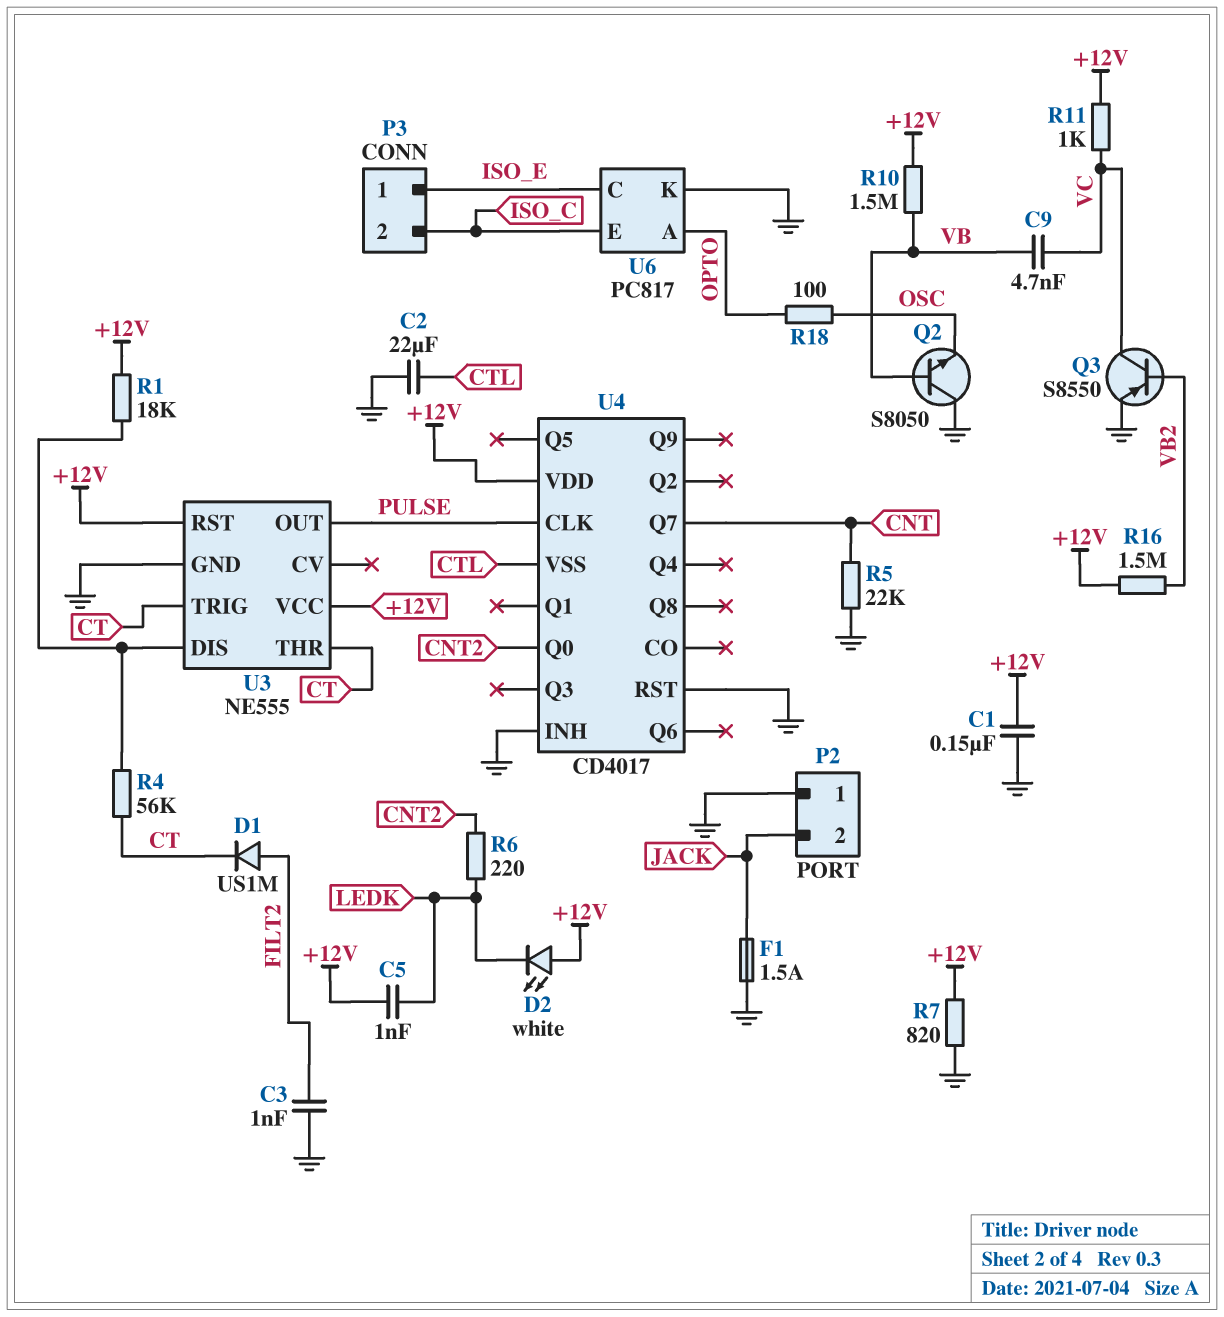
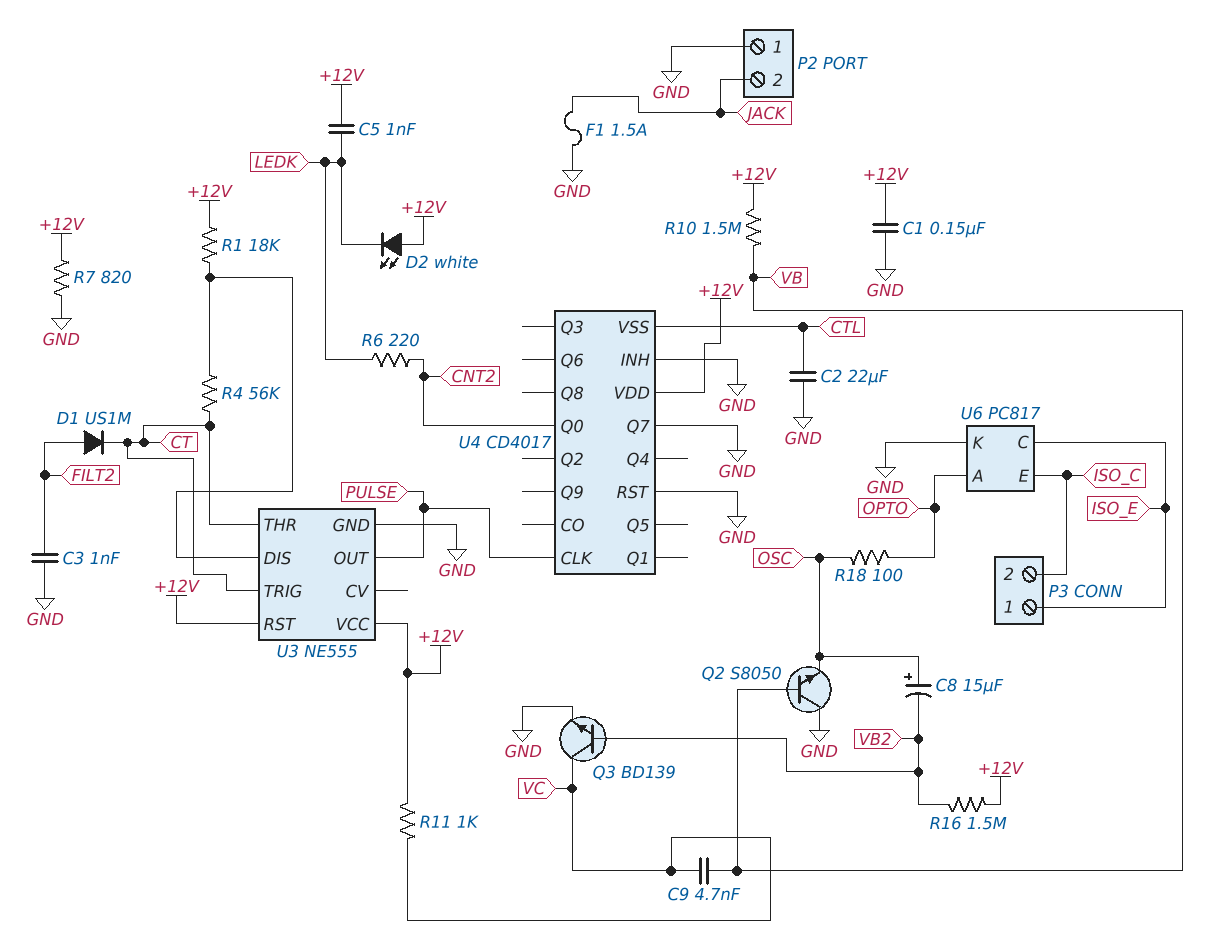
C8: none -> 15uF (plus OSC, minus VB2)
Q3: PNP S8550 (B VB2, C VC, E GND) -> NPN BD139 (B VB2, C VC, E GND)
R5: 22k (CNT, GND) -> none
U4 pin Q7: CNT -> GND

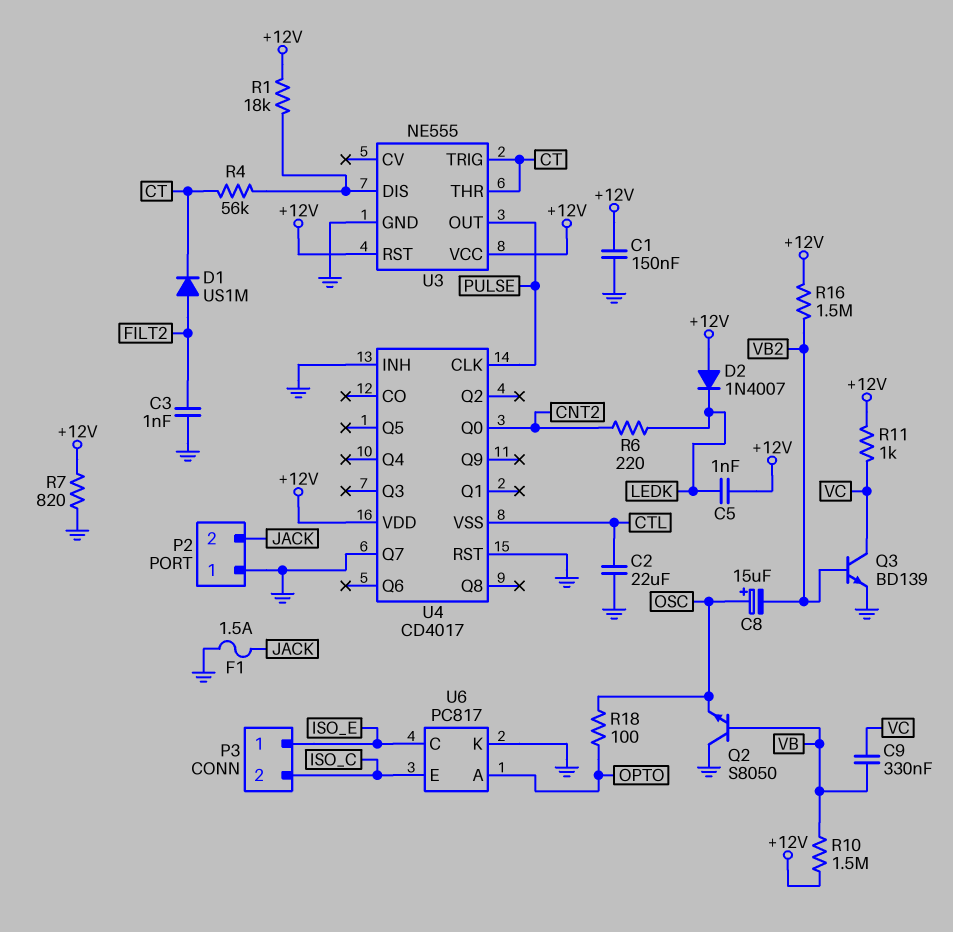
C9: 4.7nF (VB, VC) -> 330nF (VB, VC)
D2: LED white (A +12V, K LEDK) -> diode 1N4007 (A +12V, K LEDK)

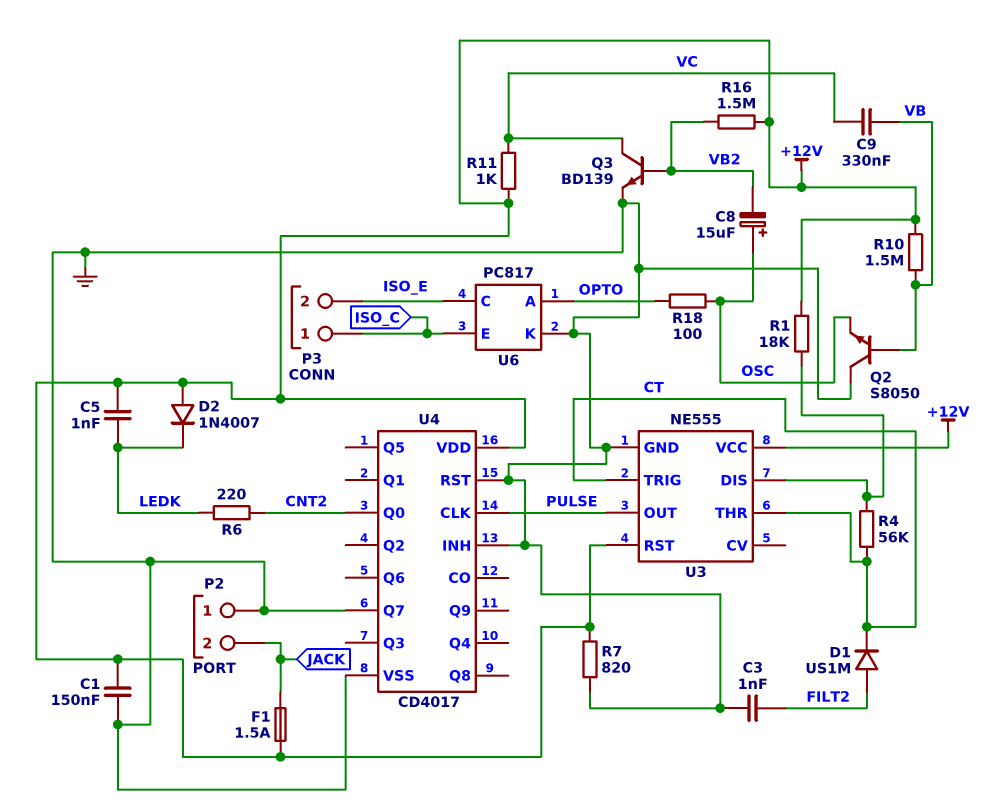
C2: 22uF (CTL, GND) -> none
F1: 1.5A (GND, JACK) -> 1.5A (+12V, JACK)
P3 pin 1: ISO_E -> ISO_C
P3 pin 2: ISO_C -> ISO_E
U4 pin VSS: CTL -> GND

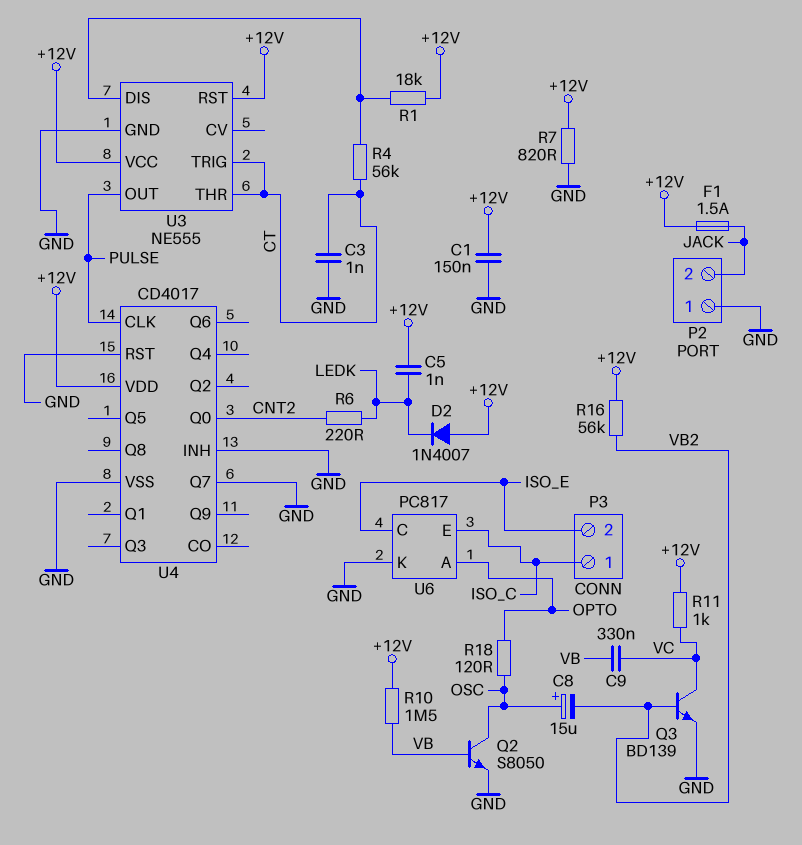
C3: 1nF (FILT2, GND) -> 1nF (CT, GND)
D1: diode US1M (A FILT2, K CT) -> none
Q2: NPN S8050 (B VB, C GND, E OSC) -> NPN S8050 (B VB, C OSC, E GND)
R16: 1.5M (+12V, VB2) -> 56k (+12V, VB2)
R18: 100 (OPTO, OSC) -> 120 (OPTO, OSC)

